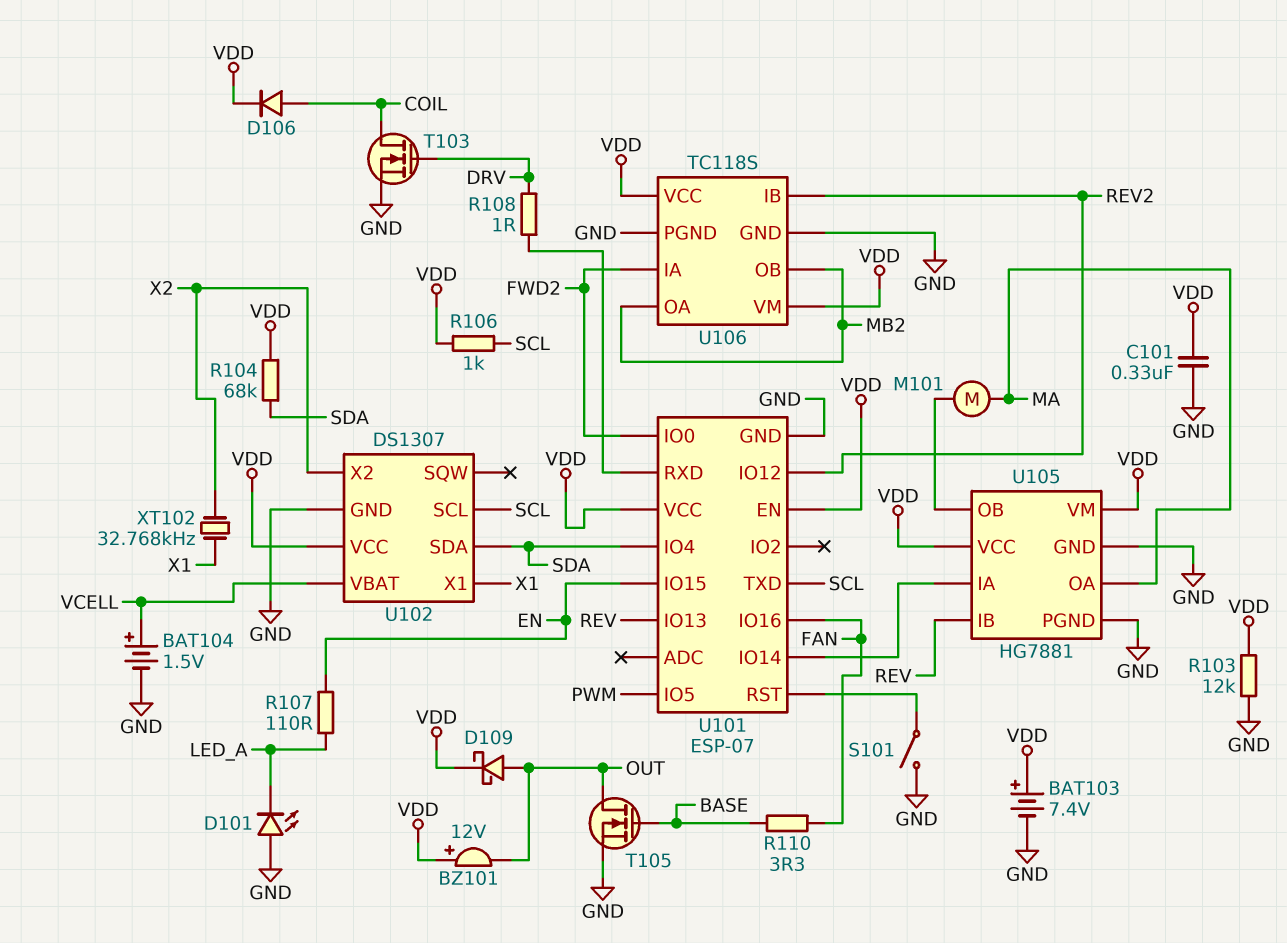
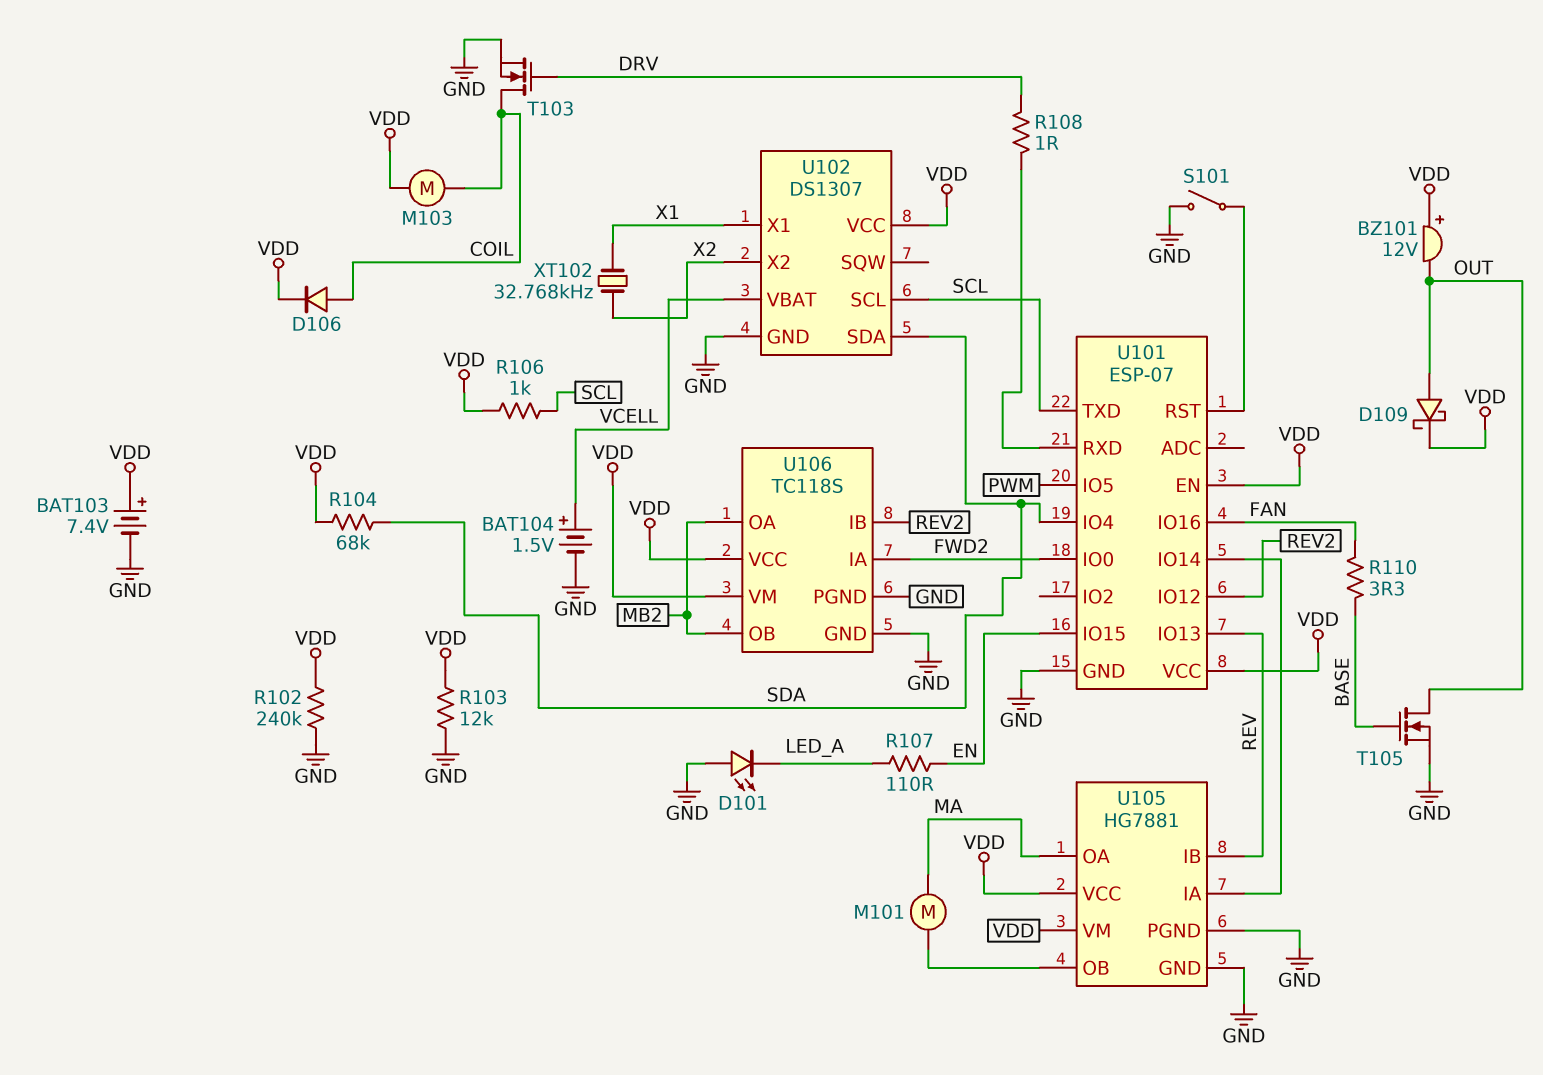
C101: 330nF (GND, VDD) -> none
M103: none -> motor (COIL, VDD)
R102: none -> 240k (GND, VDD)

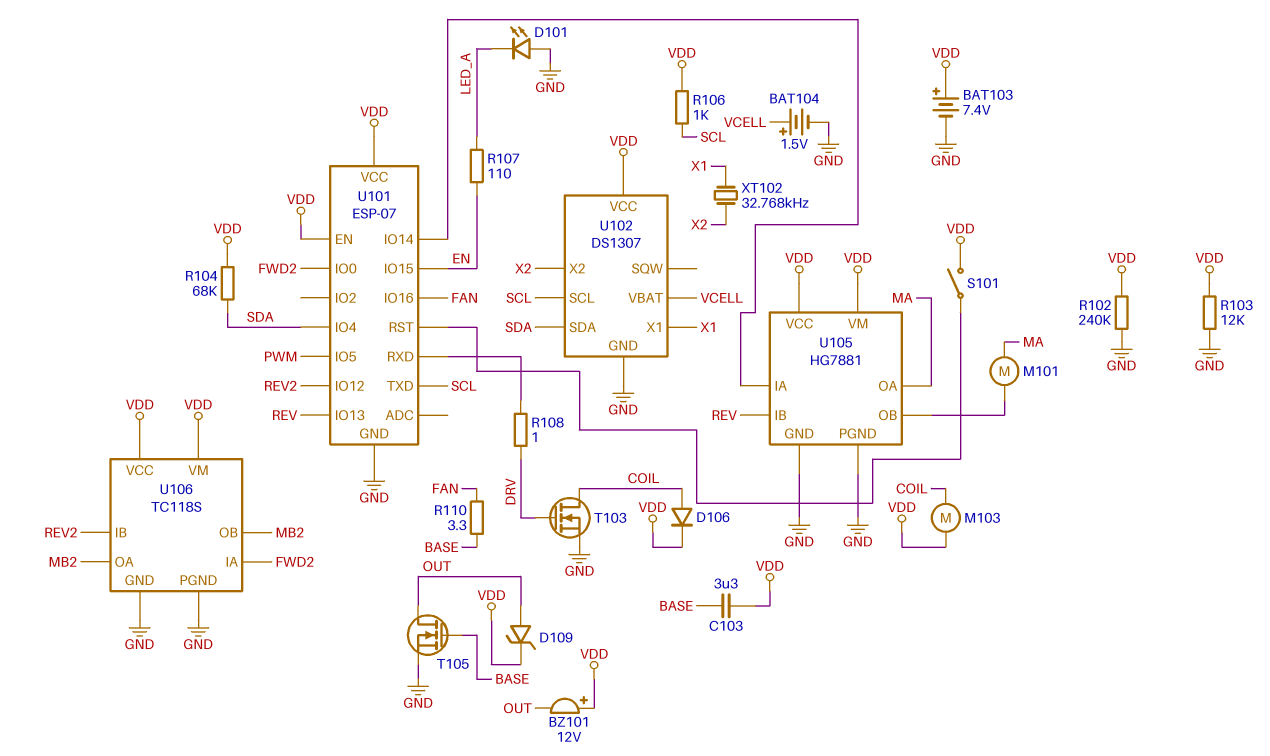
C103: none -> 3.3uF (BASE, VDD)
D109: schottky (A OUT, K VDD) -> zener (A OUT, K VDD)
S101: switch (GND, U101/RST) -> switch (U101/RST, VDD)

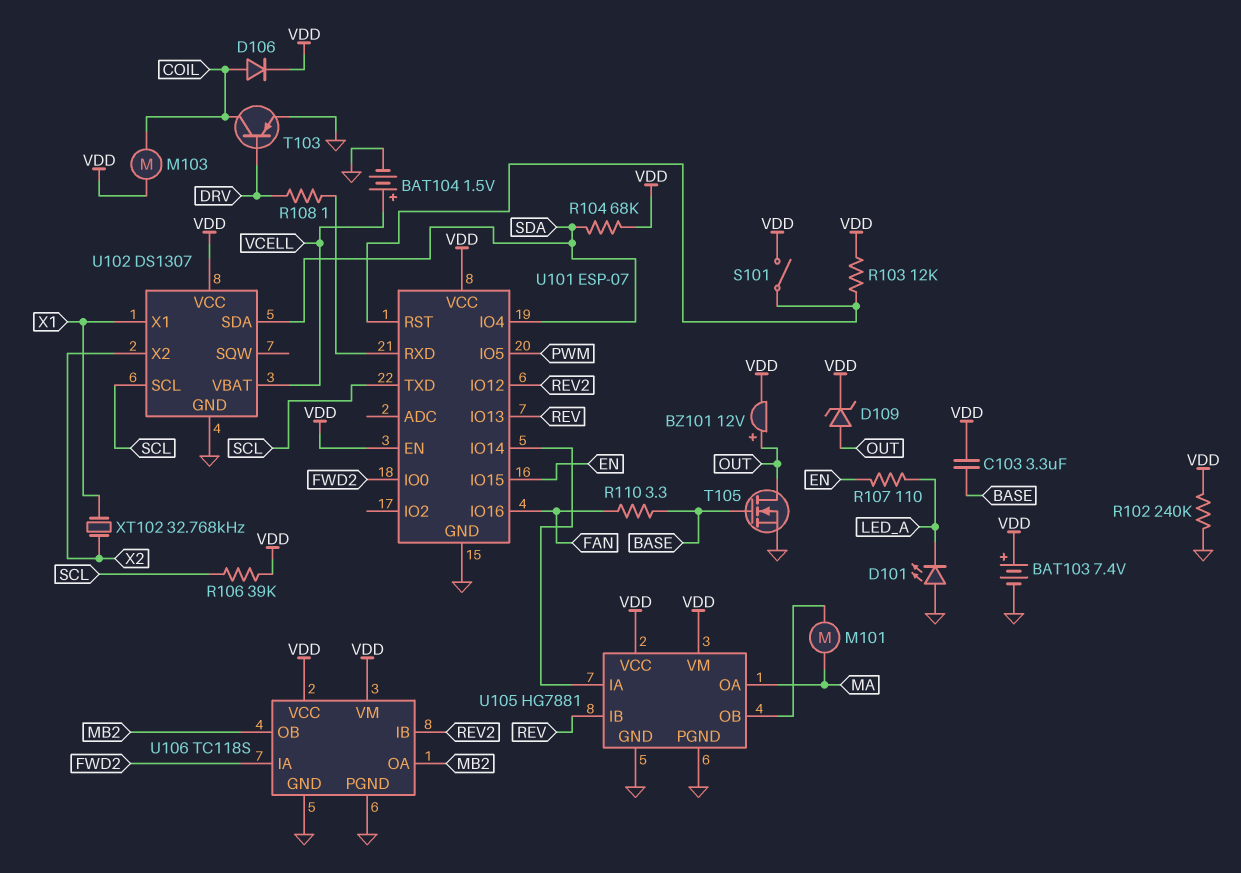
BZ101: buzzer 12V (plus VDD, minus OUT) -> buzzer 12V (plus OUT, minus VDD)
R103: 12k (GND, VDD) -> 12k (U101/RST, VDD)
R106: 1k (SCL, VDD) -> 39k (SCL, VDD)
T103: NMOS (G DRV, D COIL, S GND) -> PNP (B DRV, C COIL, E GND)

